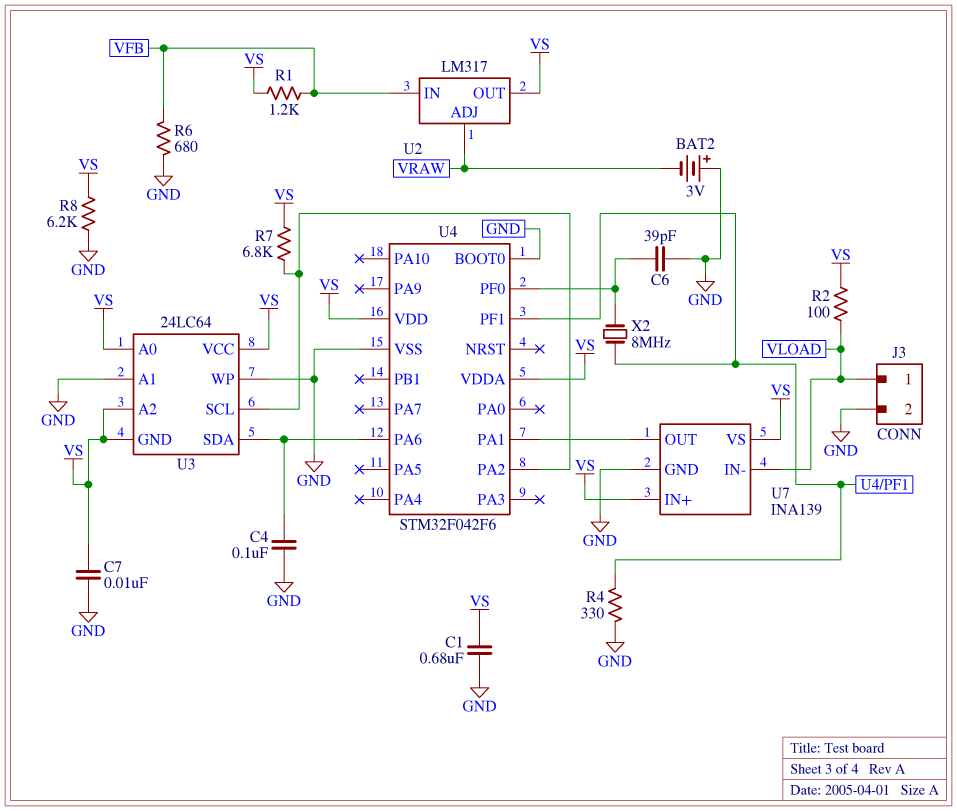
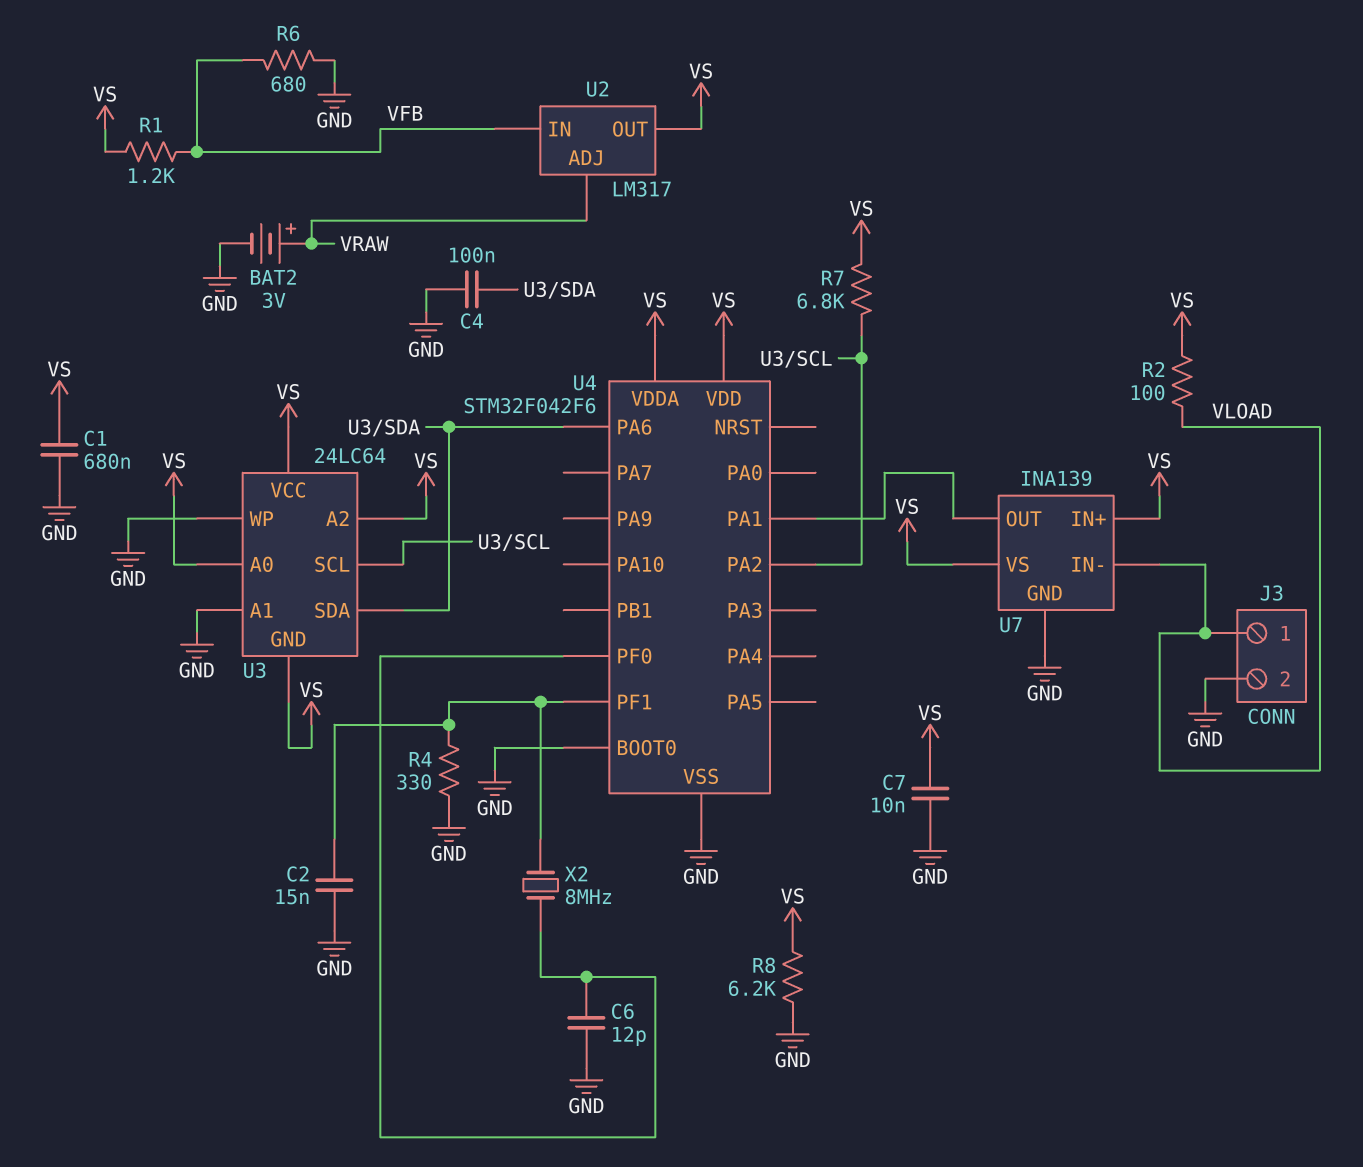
BAT2: 3V (plus GND, minus VRAW) -> 3V (plus VRAW, minus GND)
C2: none -> 15nF (GND, U4/PF1)
C6: 39pF (GND, U4/PF0) -> 12pF (GND, U4/PF0)

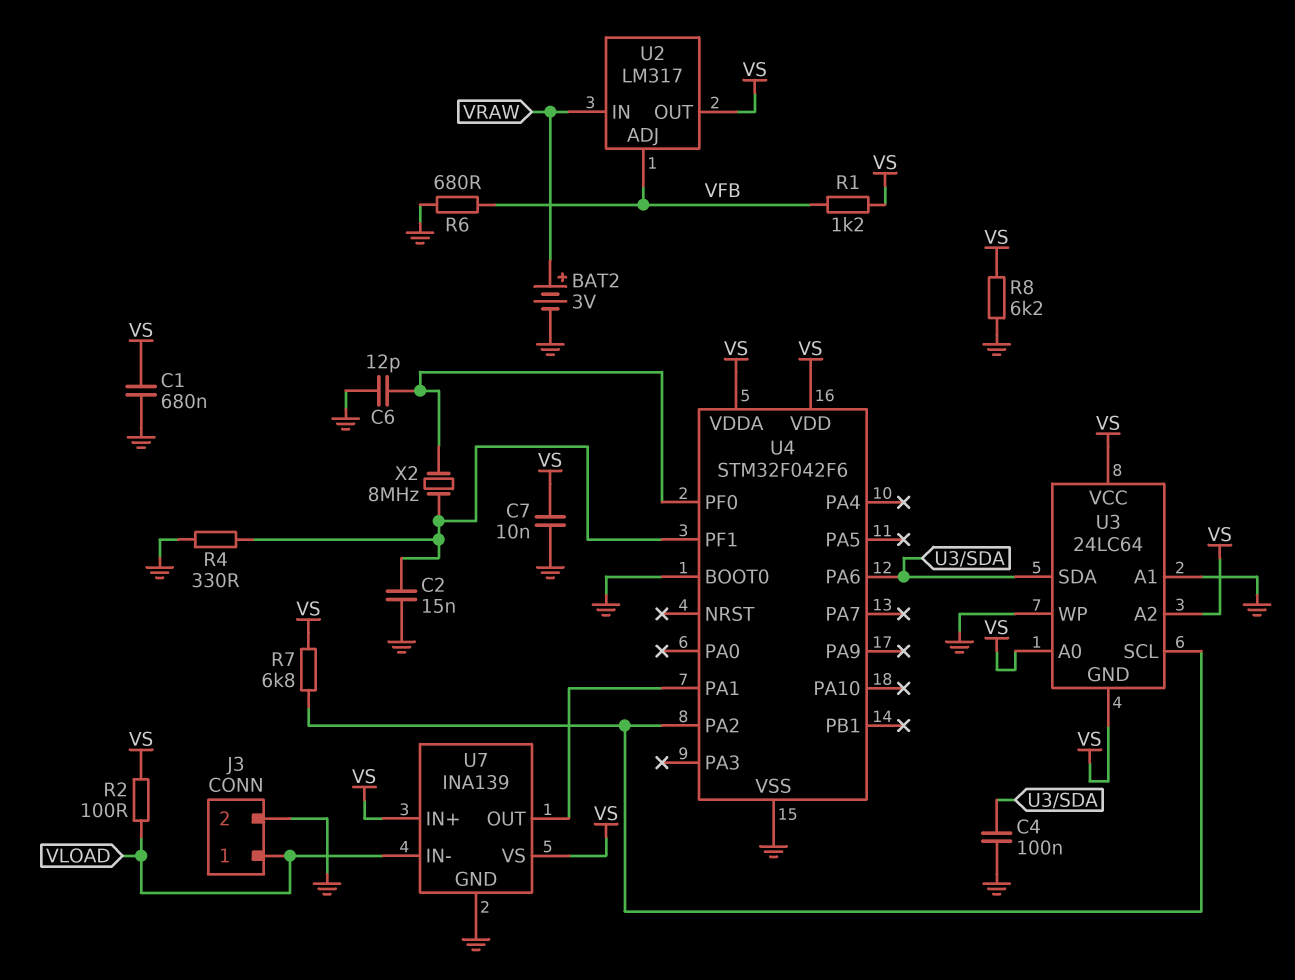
U2 pin ADJ: VRAW -> VFB
U2 pin IN: VFB -> VRAW

